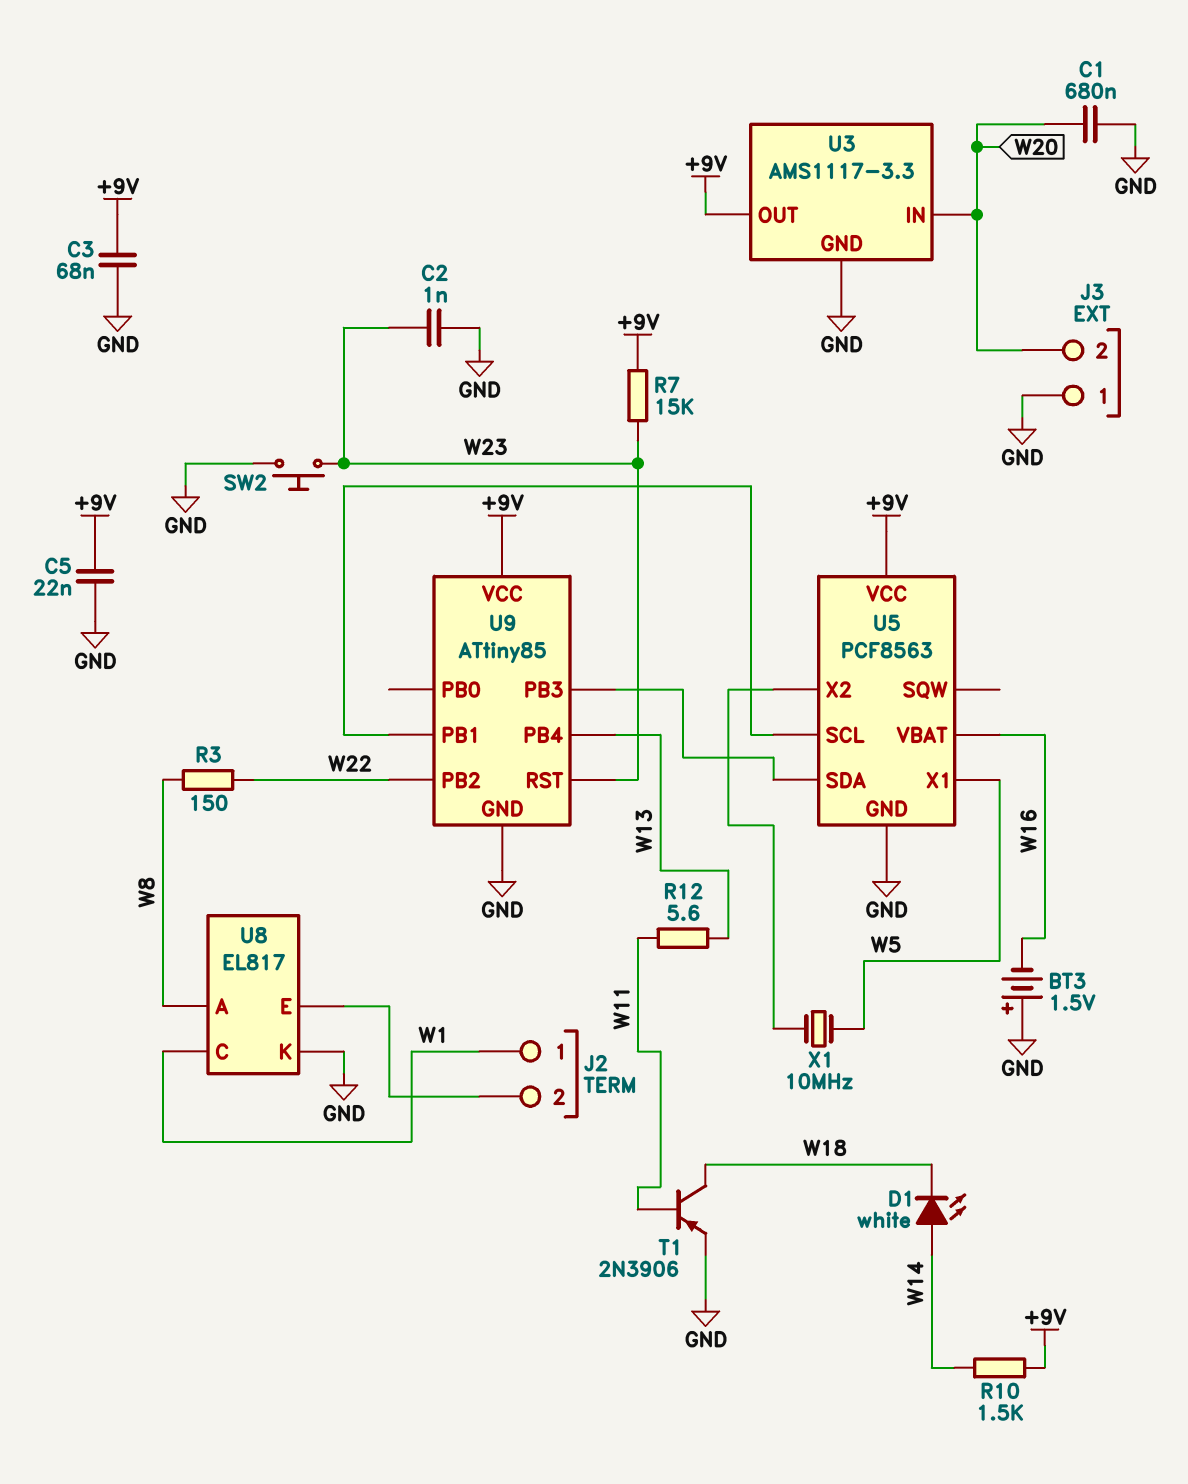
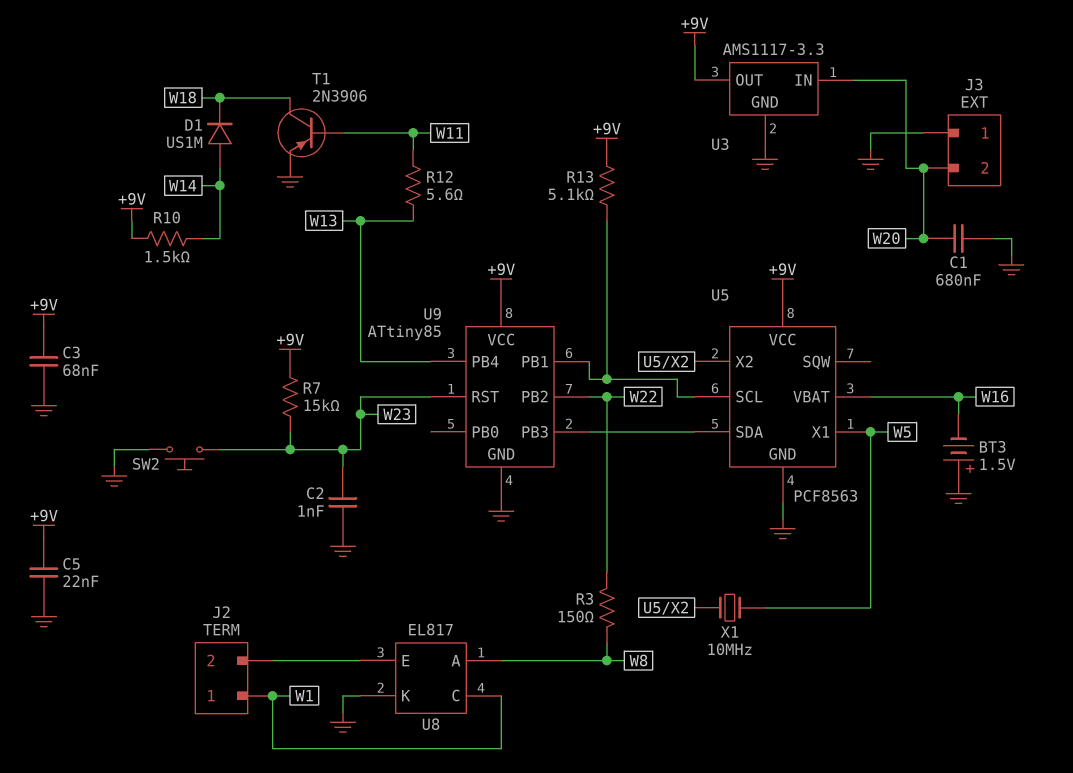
D1: LED white (A W14, K W18) -> diode US1M (A W14, K W18)
R13: none -> 5.1k (+9V, U5/SCL)

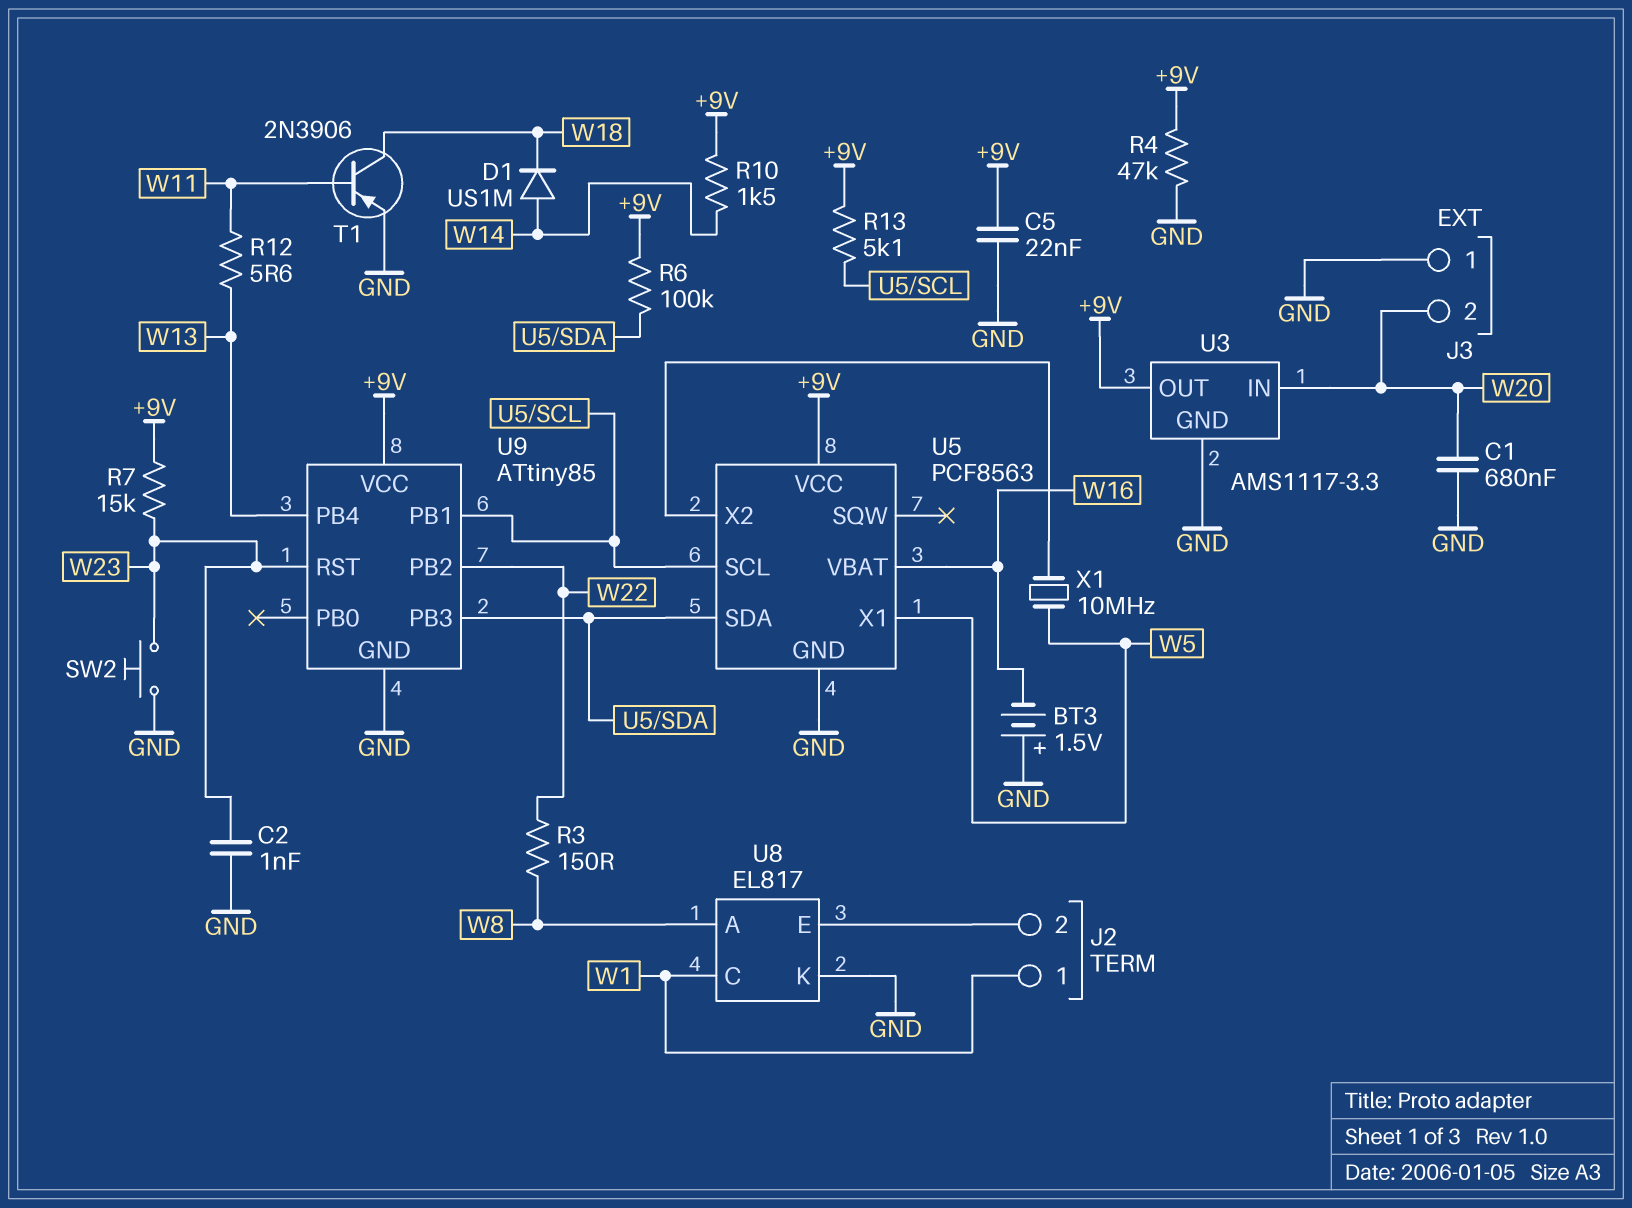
C3: 68nF (+9V, GND) -> none
R4: none -> 47k (+9V, GND)
R6: none -> 100k (+9V, U5/SDA)

